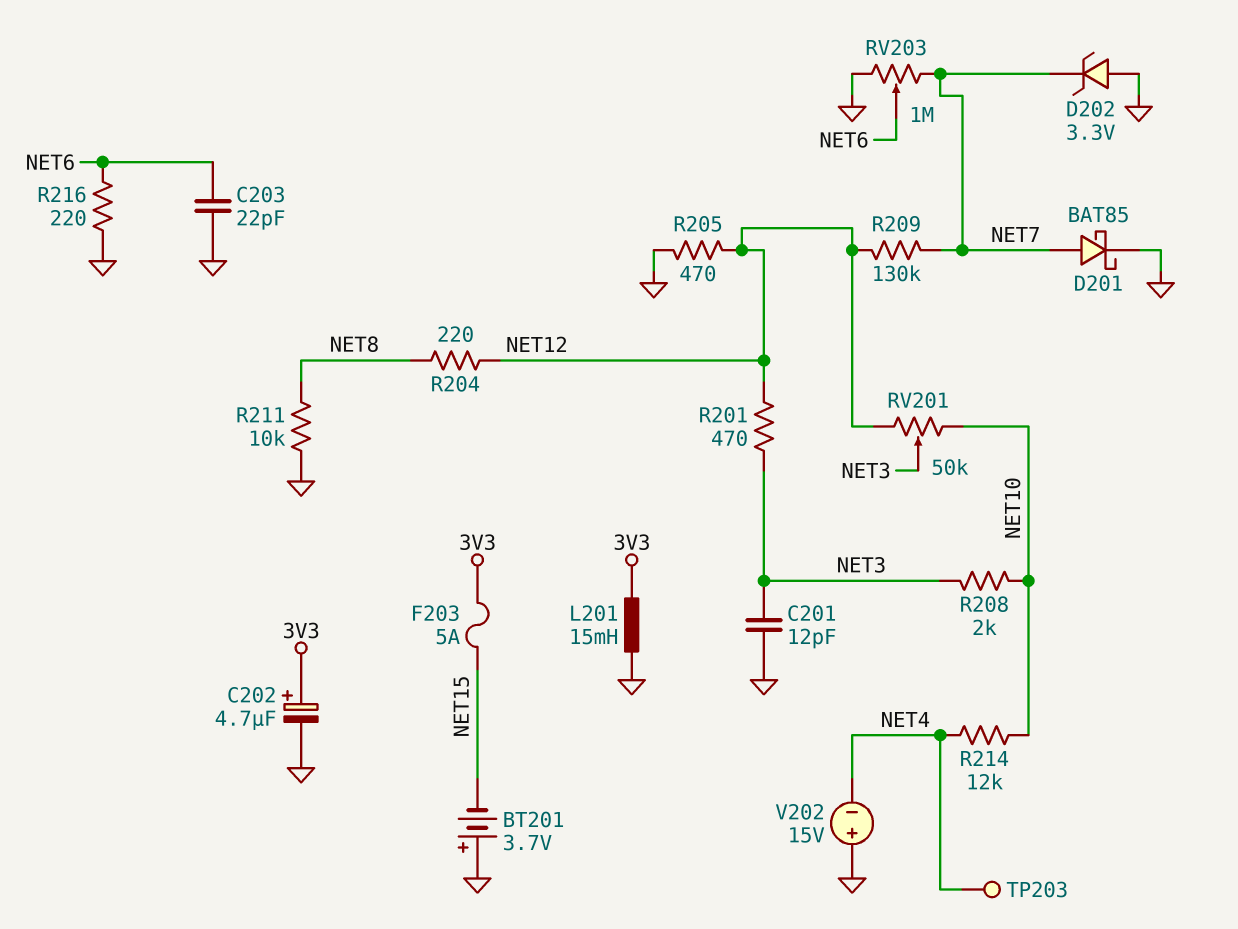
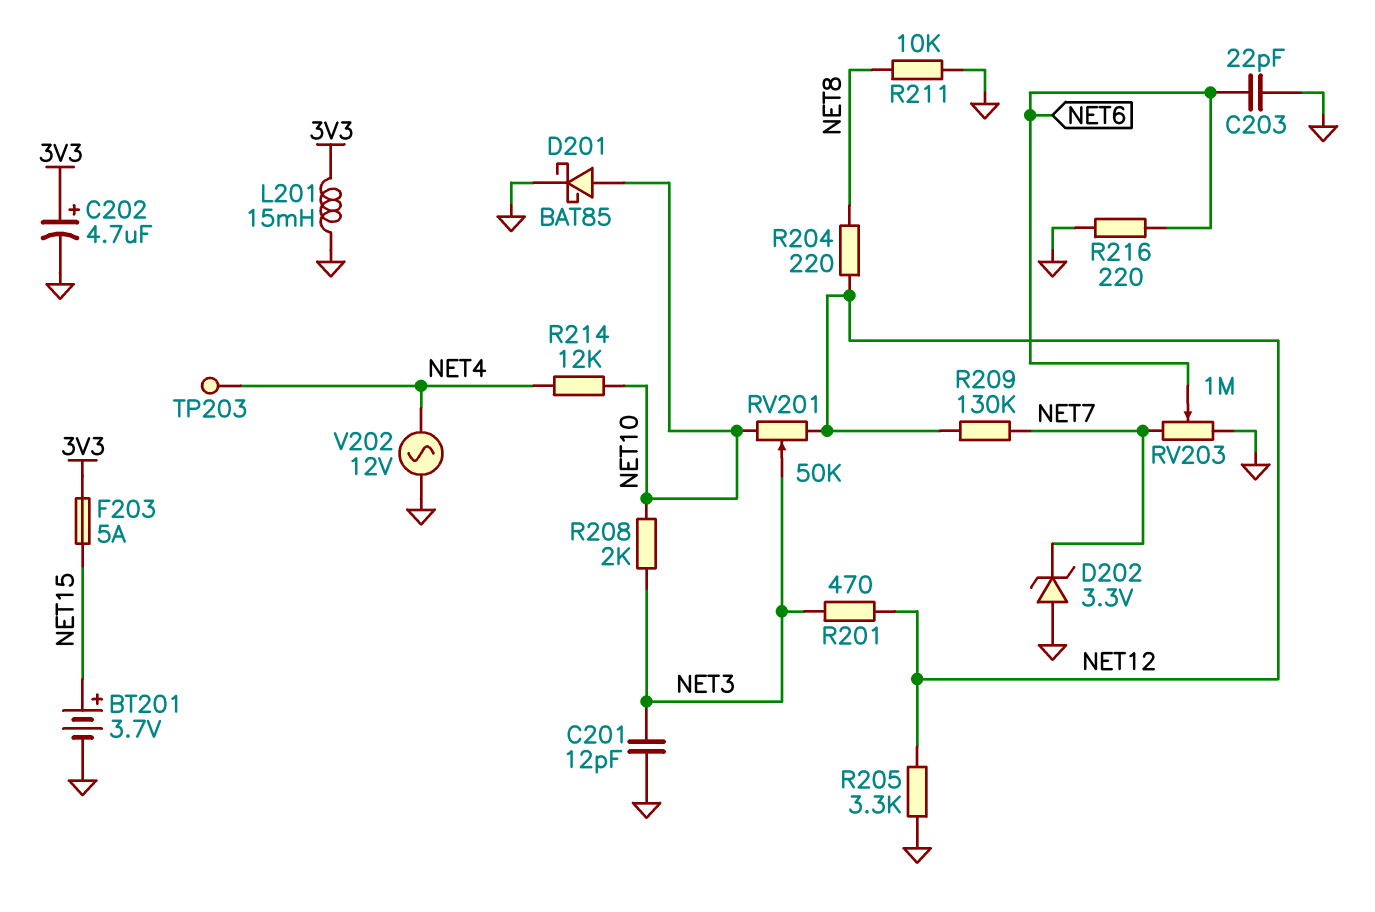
BT201: 3.7V (plus GND, minus NET15) -> 3.7V (plus NET15, minus GND)
D201: schottky BAT85 (A NET7, K GND) -> schottky BAT85 (A NET10, K GND)
R205: 470 (GND, NET12) -> 3.3k (GND, NET12)
V202: 15V (plus GND, minus NET4) -> AC 12V (GND, NET4)

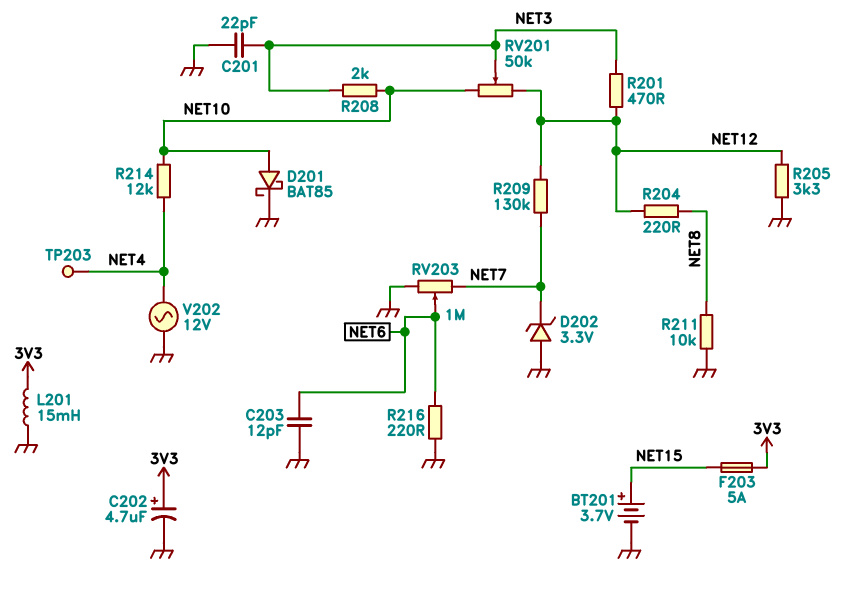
C201: 12pF (GND, NET3) -> 22pF (GND, NET3)
C203: 22pF (GND, NET6) -> 12pF (GND, NET6)

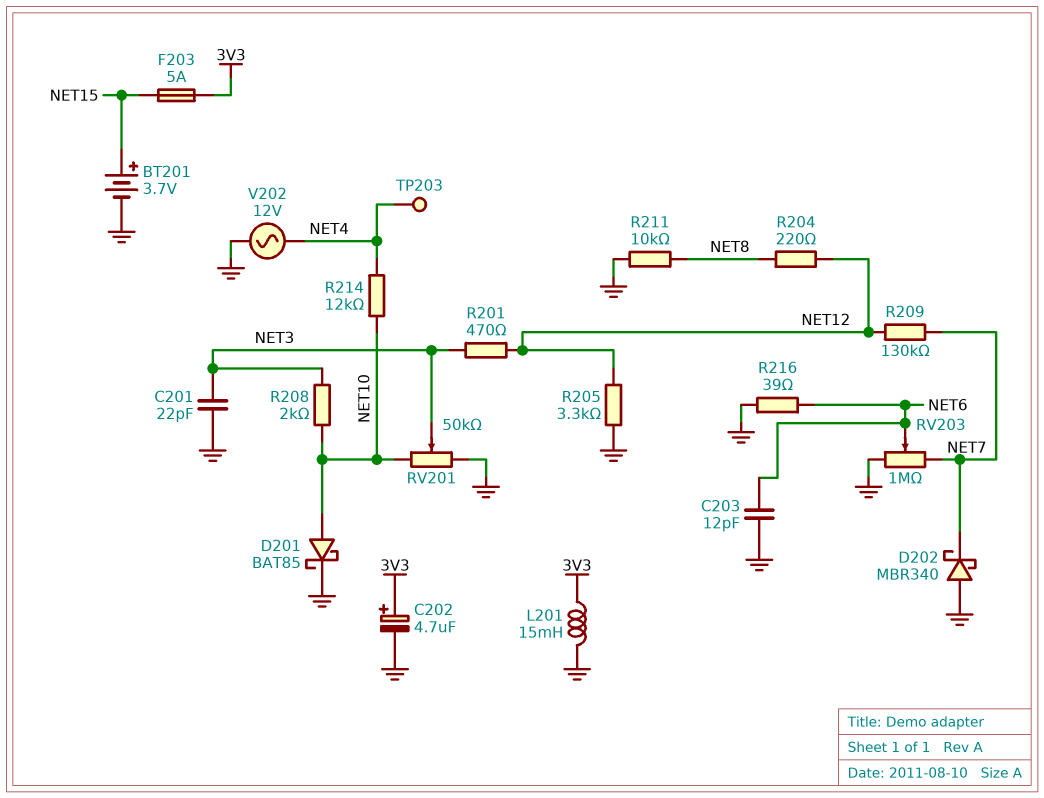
D202: zener 3.3V (A GND, K NET7) -> schottky MBR340 (A GND, K NET7)
R216: 220 (GND, NET6) -> 39 (GND, NET6)
RV201: 50k (NET10, NET12, wiper NET3) -> 50k (GND, NET10, wiper NET3)

